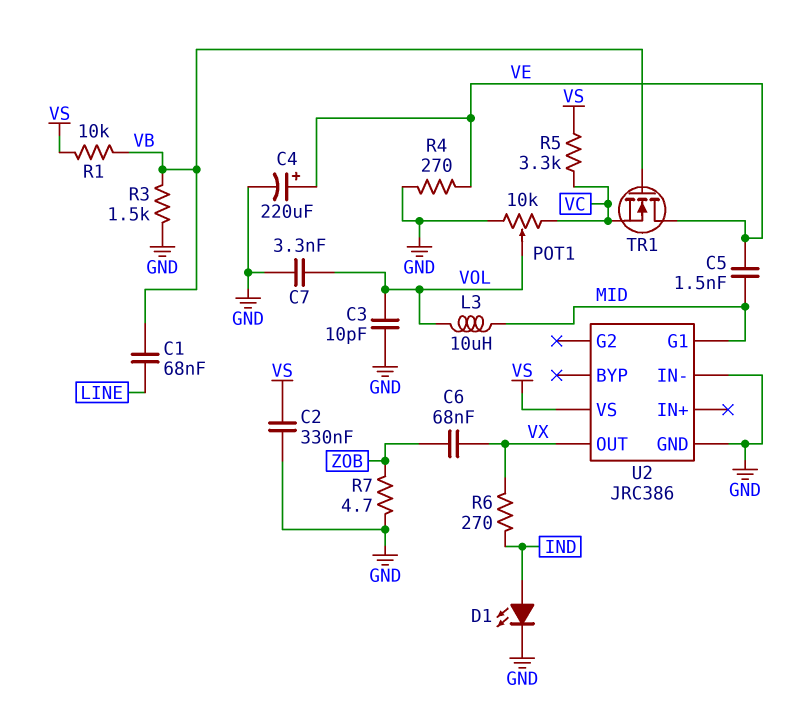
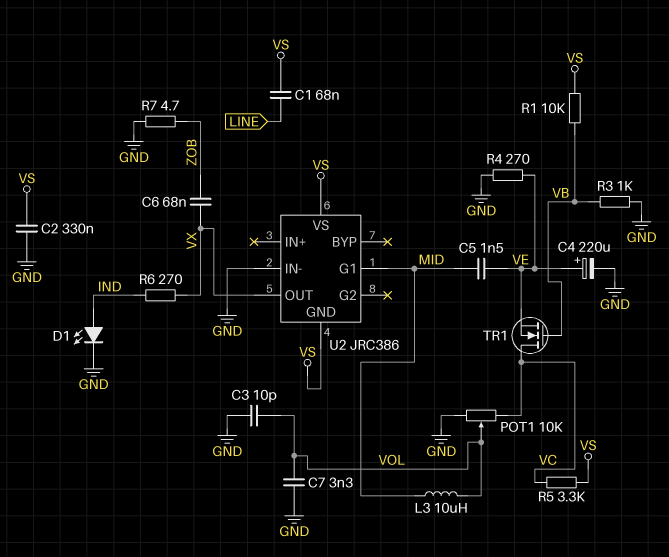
C1: 68nF (LINE, VB) -> 68nF (LINE, VS)
R3: 1.5k (GND, VB) -> 1k (GND, VB)
TR1: NMOS (G VB, D VE, S VC) -> NMOS (G VB, D VC, S VE)
U2 pin GND: GND -> VS

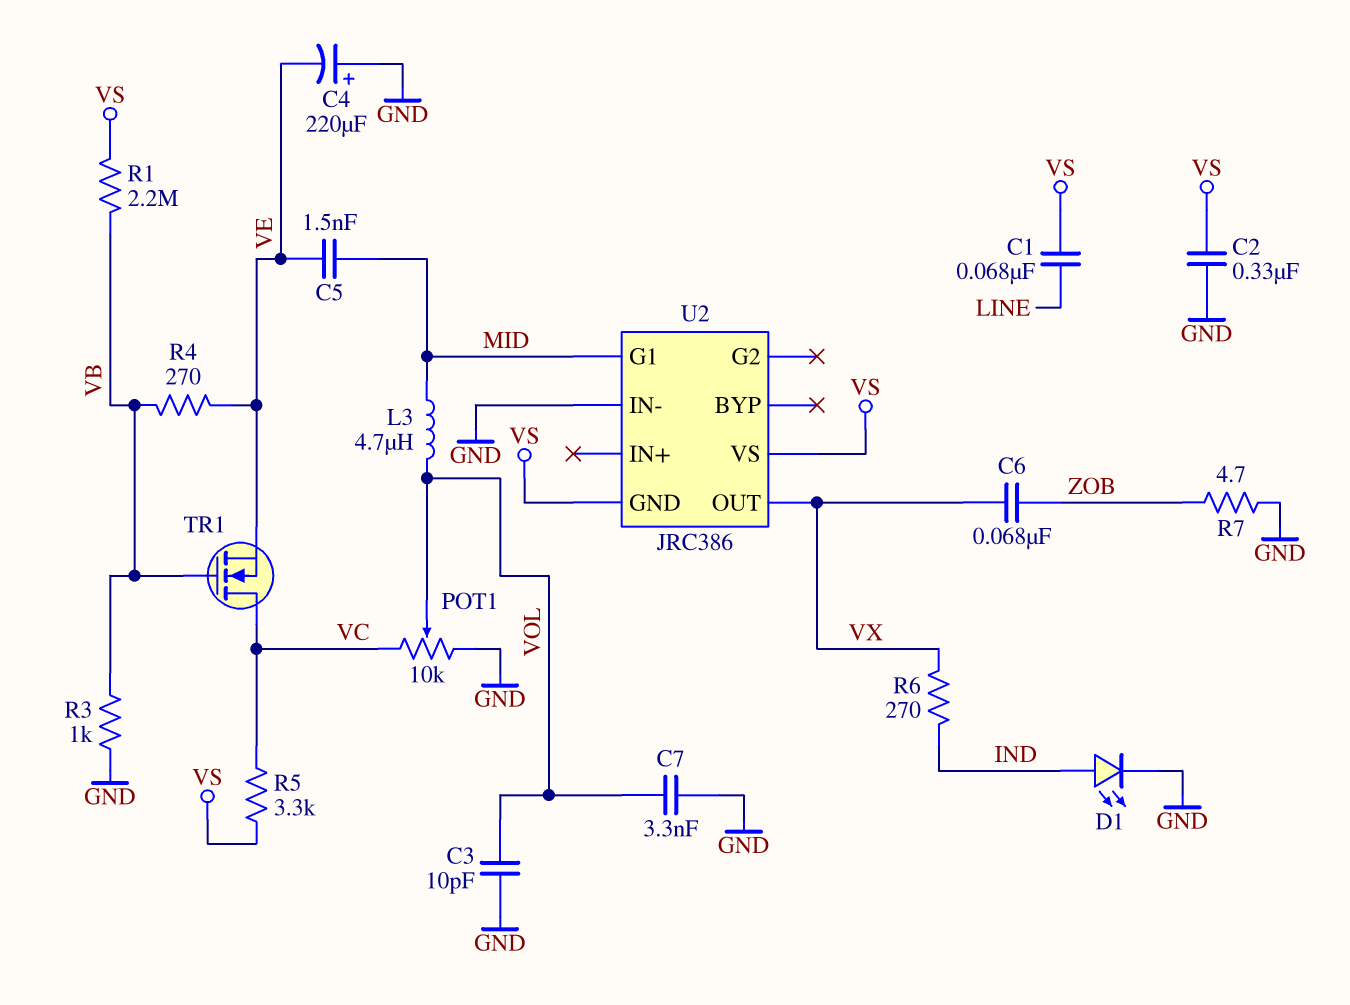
C4: 220uF (plus VE, minus GND) -> 220uF (plus GND, minus VE)
L3: 10uH (MID, VOL) -> 4.7uH (MID, VOL)
R1: 10k (VB, VS) -> 2.2M (VB, VS)
R4: 270 (GND, VE) -> 270 (VB, VE)

